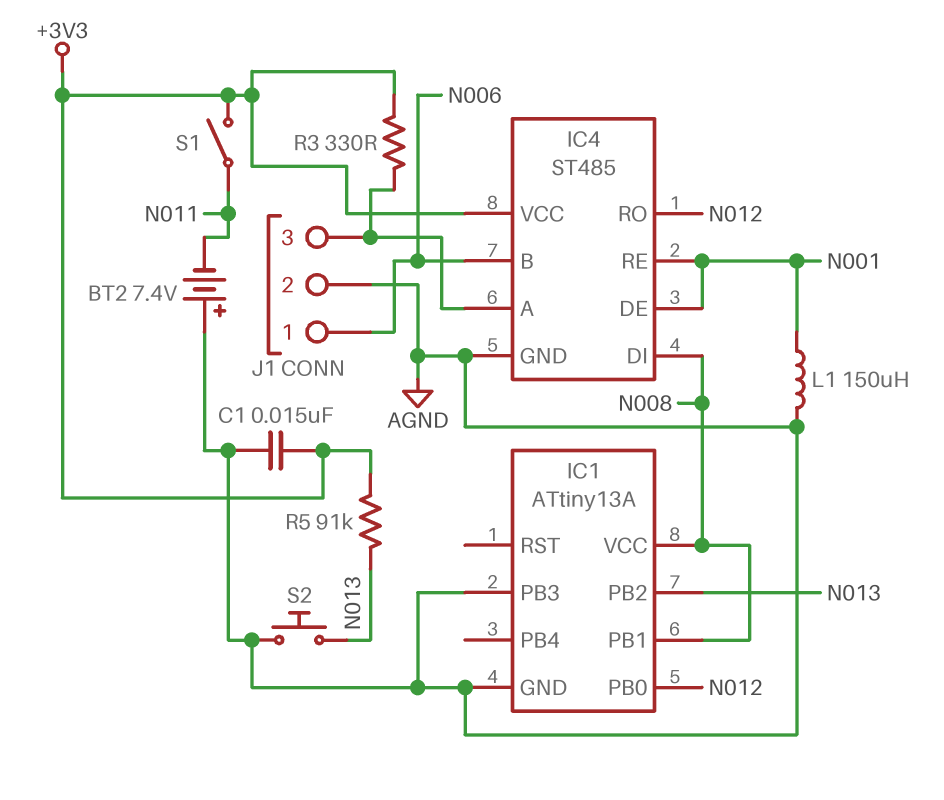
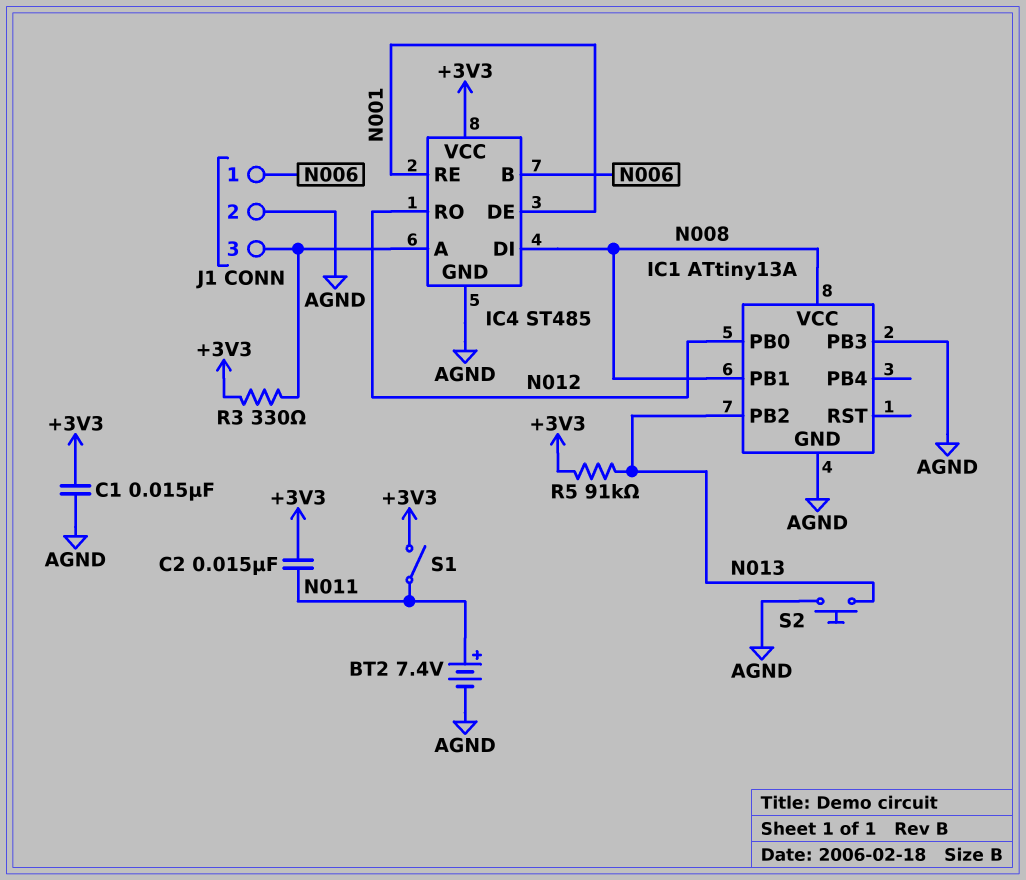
BT2: 7.4V (plus AGND, minus N011) -> 7.4V (plus N011, minus AGND)
C2: none -> 15nF (+3V3, N011)
L1: 150uH (AGND, N001) -> none

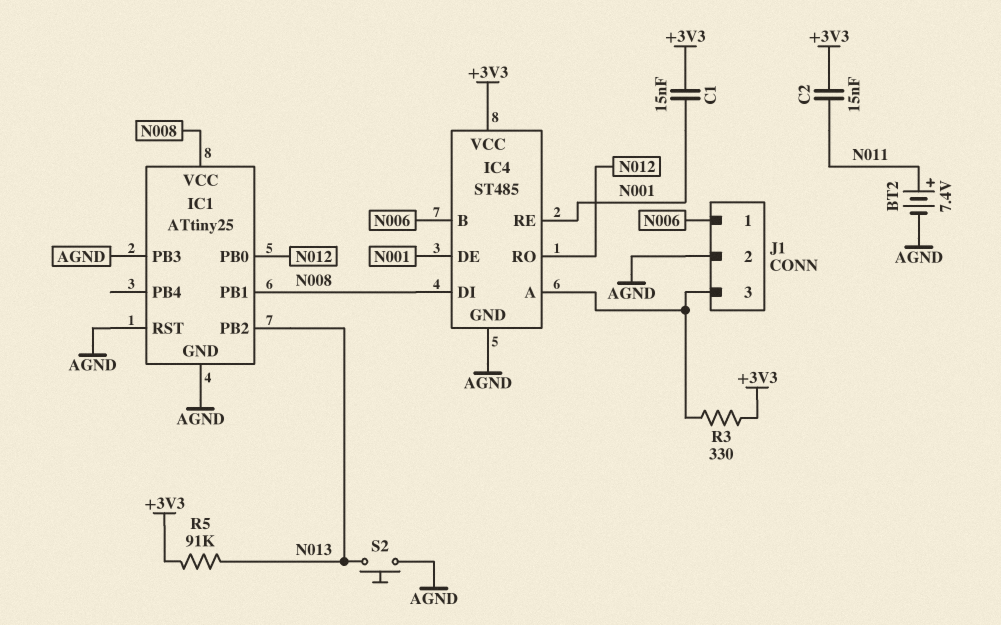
C1: 15nF (+3V3, AGND) -> 15nF (+3V3, N001)
IC1: ATtiny13A -> ATtiny25
IC1 pin RST: none -> AGND
S1: switch (+3V3, N011) -> none

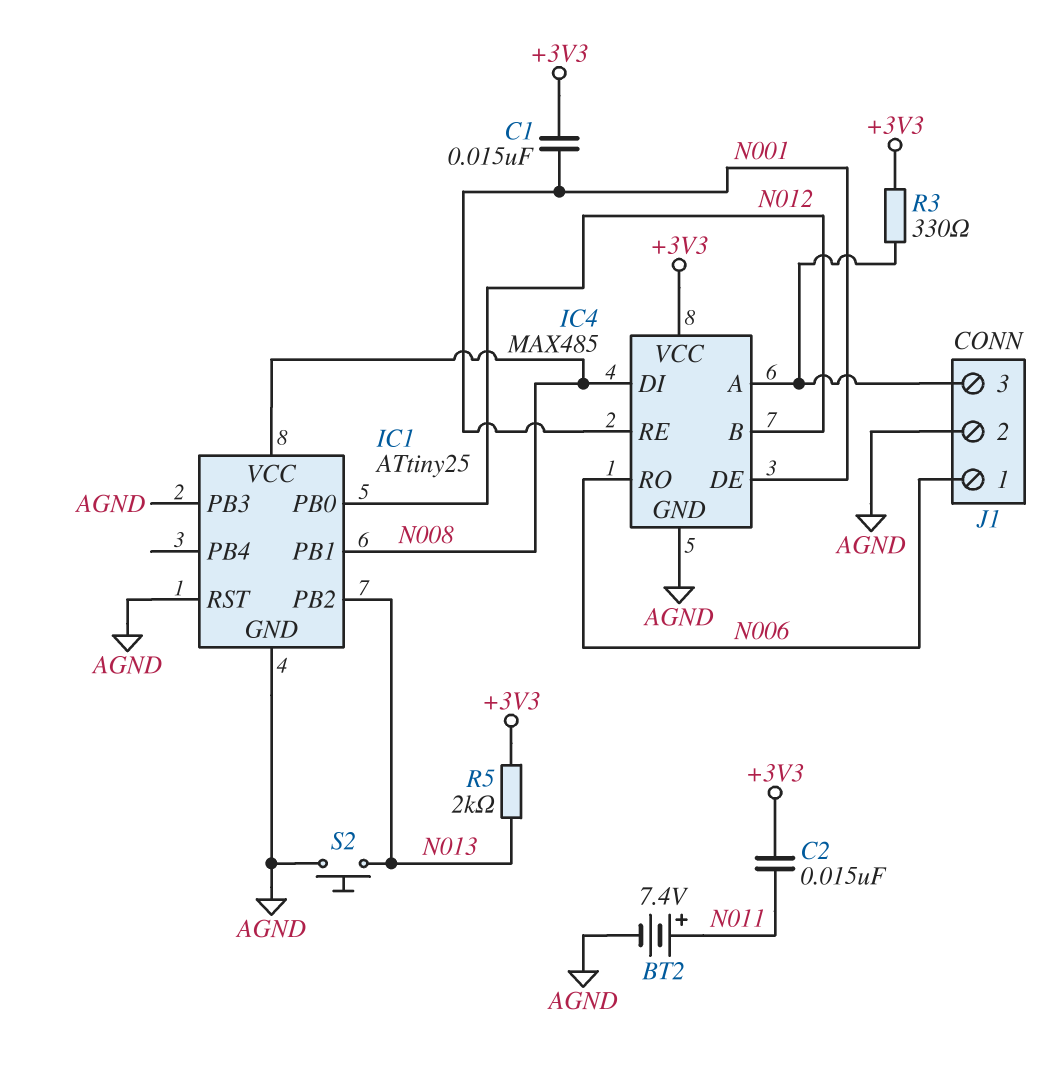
IC4: ST485 -> MAX485
IC4 pin B: N006 -> N012
IC4 pin RO: N012 -> N006
R5: 91k (+3V3, N013) -> 2k (+3V3, N013)

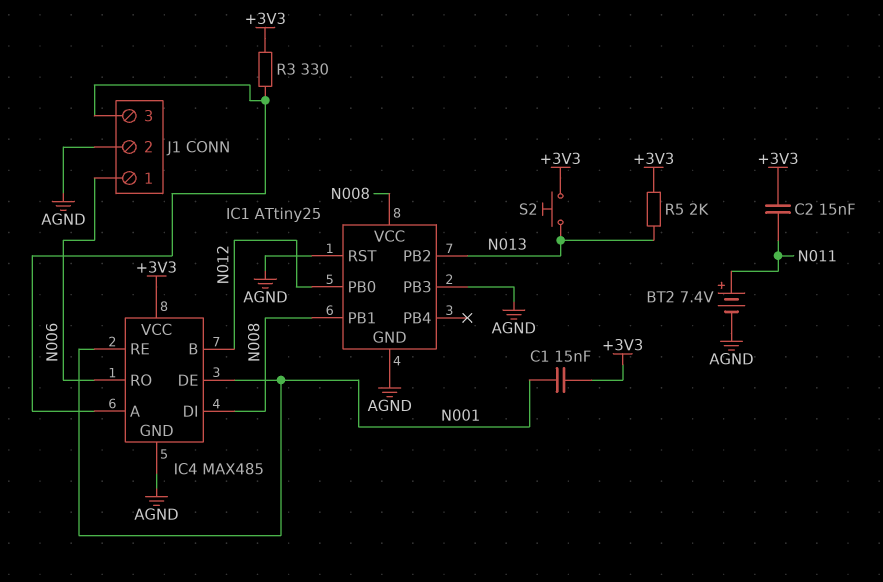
S2: button (AGND, N013) -> button (+3V3, N013)

